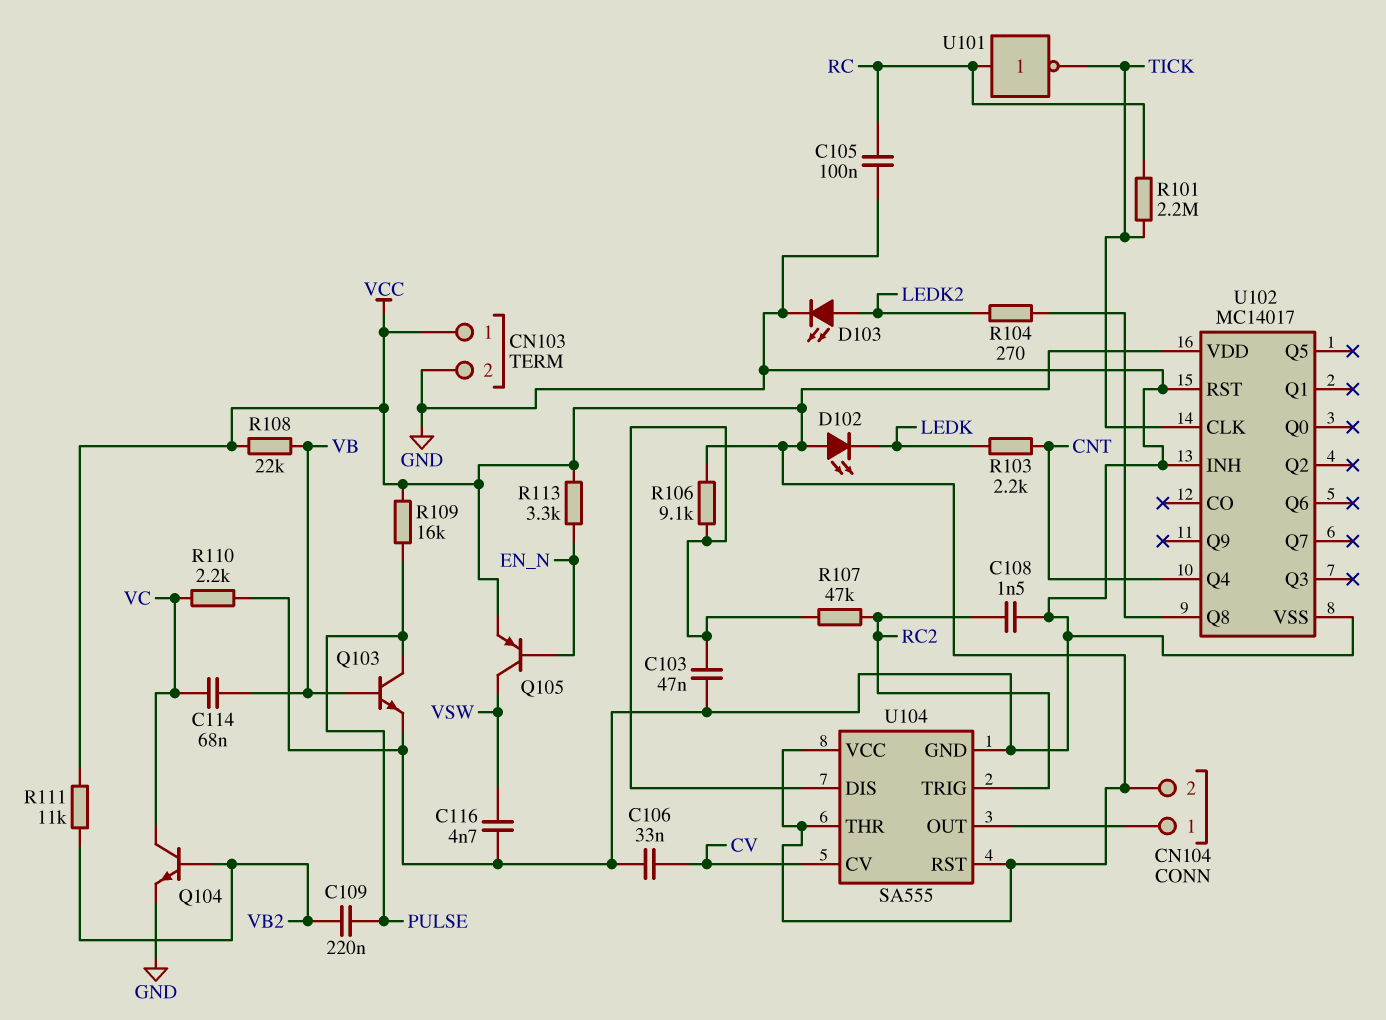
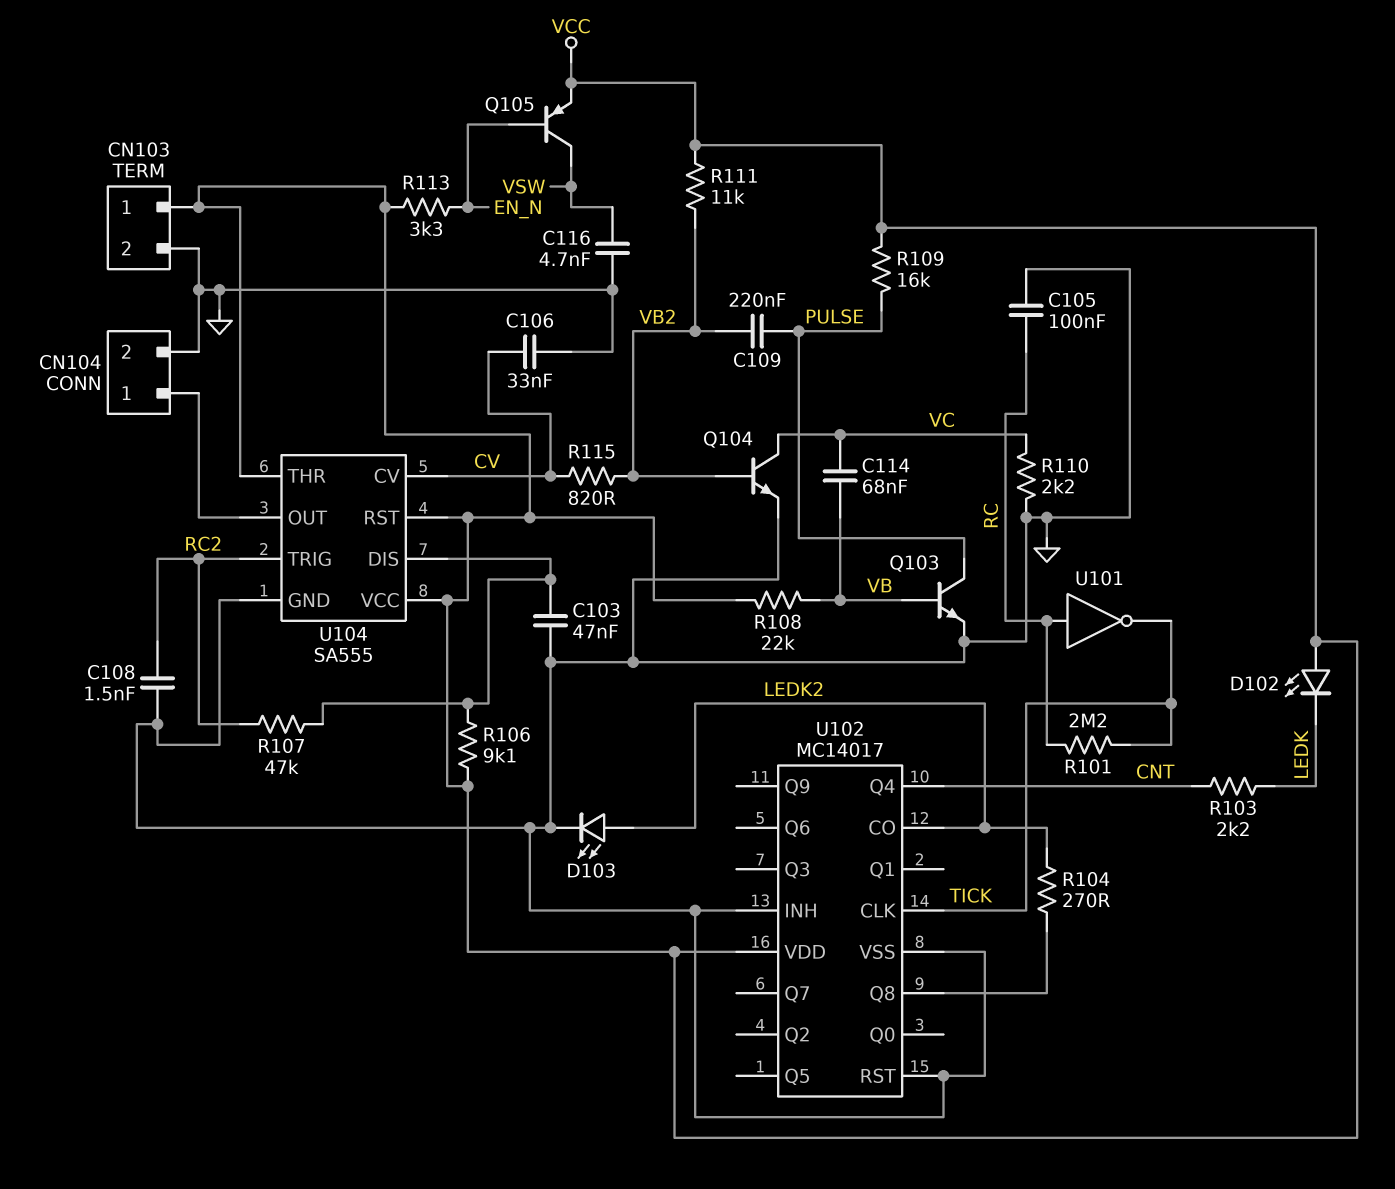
CN104 pin 2: VCC -> GND
R115: none -> 820 (CV, VB2)
U102 pin CO: none -> LEDK2

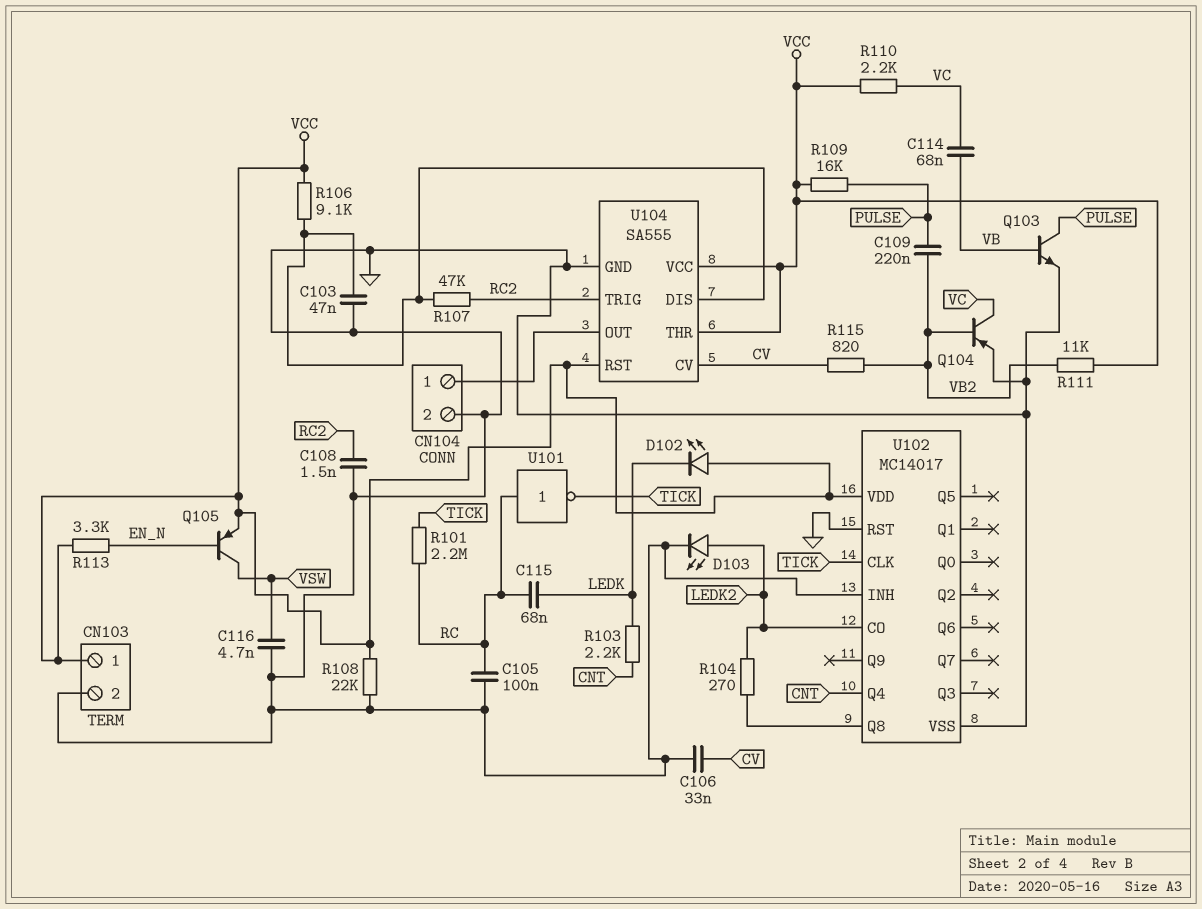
C115: none -> 68nF (LEDK, RC)
Q104: NPN (B VB2, C VC, E GND) -> PNP (B VB2, C VC, E GND)
R108: 22k (VB, VCC) -> 22k (GND, VCC)
R110: 2.2k (GND, VC) -> 2.2k (VC, VCC)

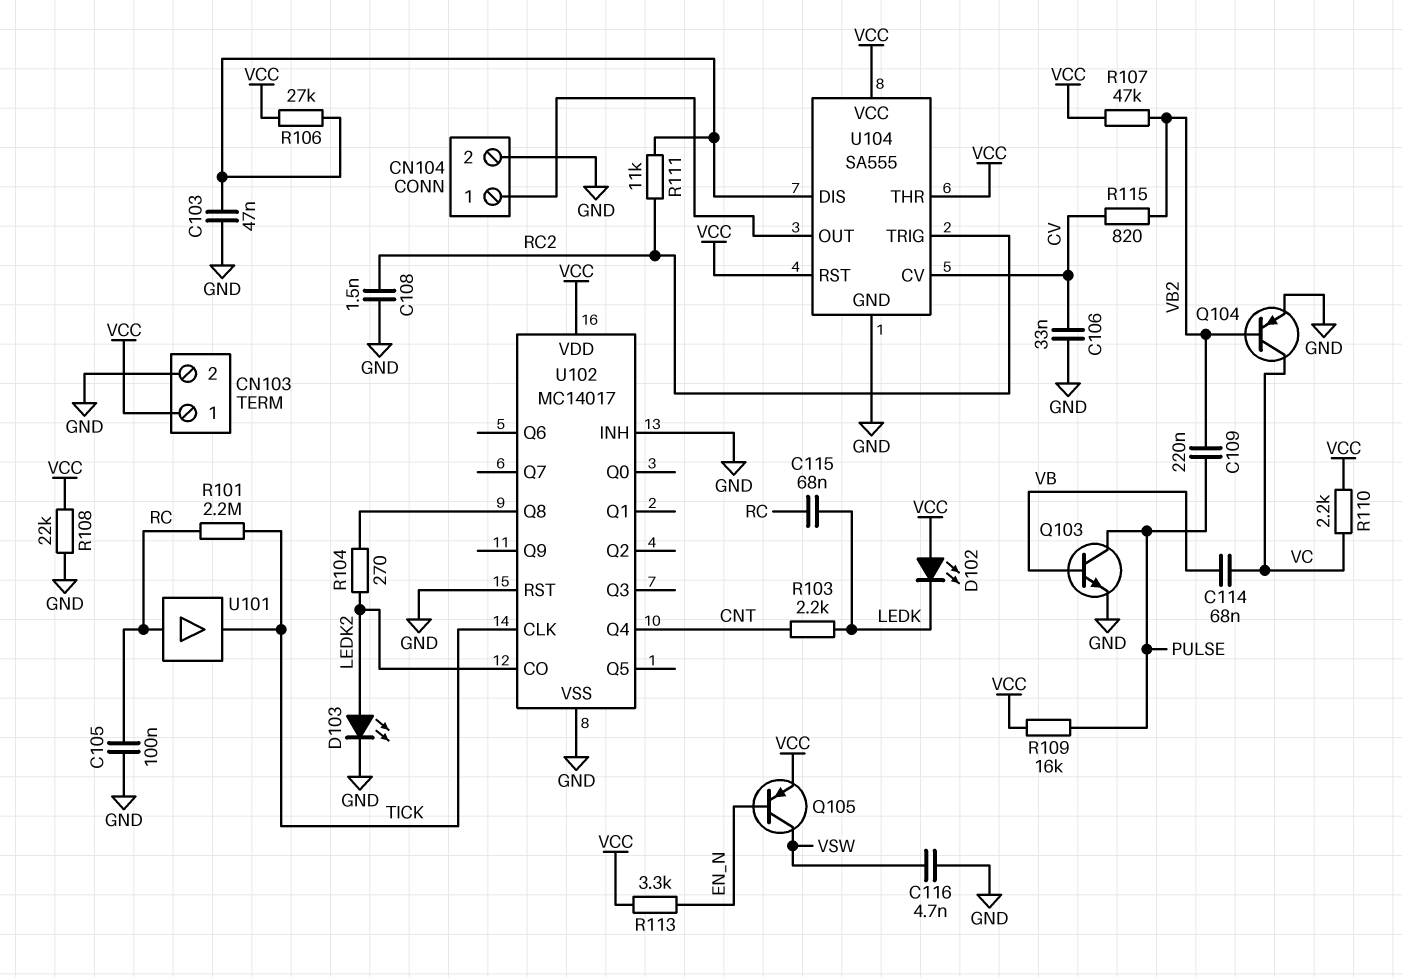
R106: 9.1k (U104/DIS, VCC) -> 27k (U104/DIS, VCC)
R107: 47k (RC2, U104/DIS) -> 47k (VB2, VCC)
R111: 11k (VB2, VCC) -> 11k (RC2, U104/DIS)
U101: NOT (in RC, out TICK) -> buffer (in RC, out TICK)

